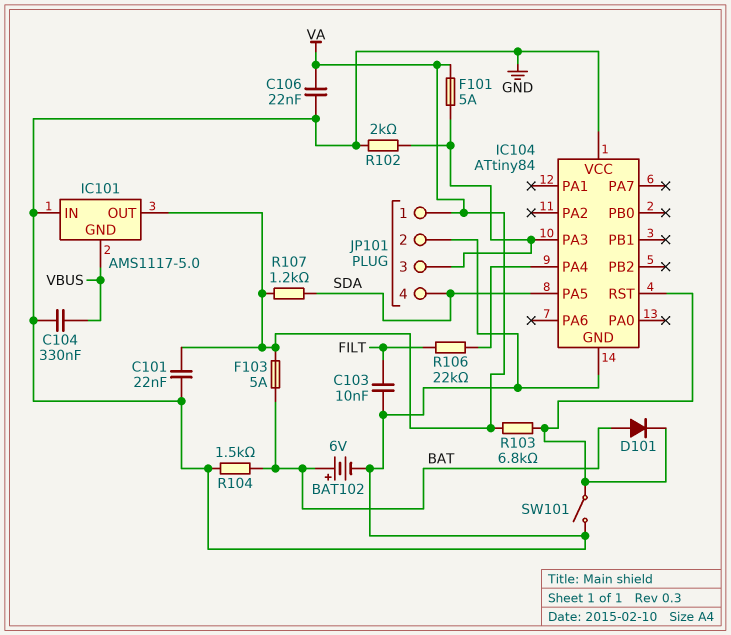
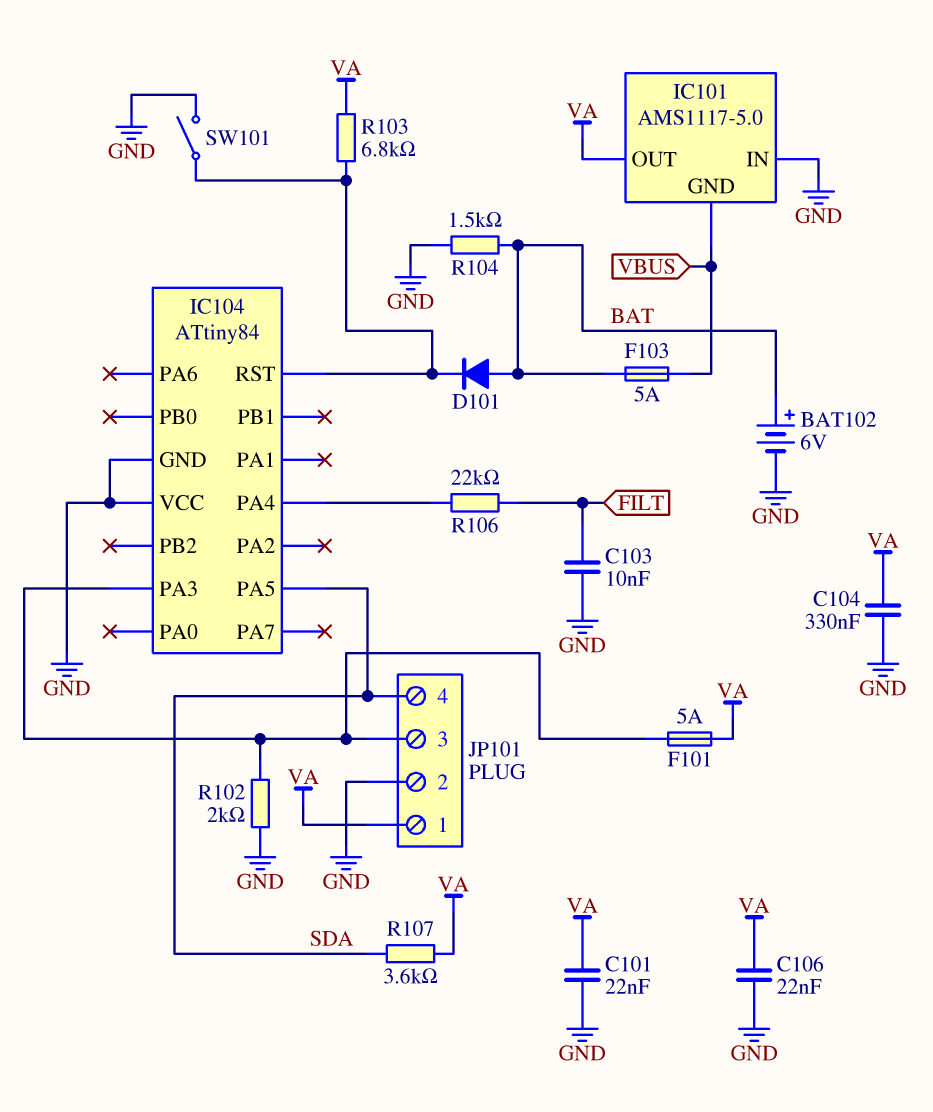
C104: 330nF (GND, VBUS) -> 330nF (GND, VA)
F103: 5A (BAT, VA) -> 5A (BAT, VBUS)
R107: 1.2k (SDA, VA) -> 3.6k (SDA, VA)

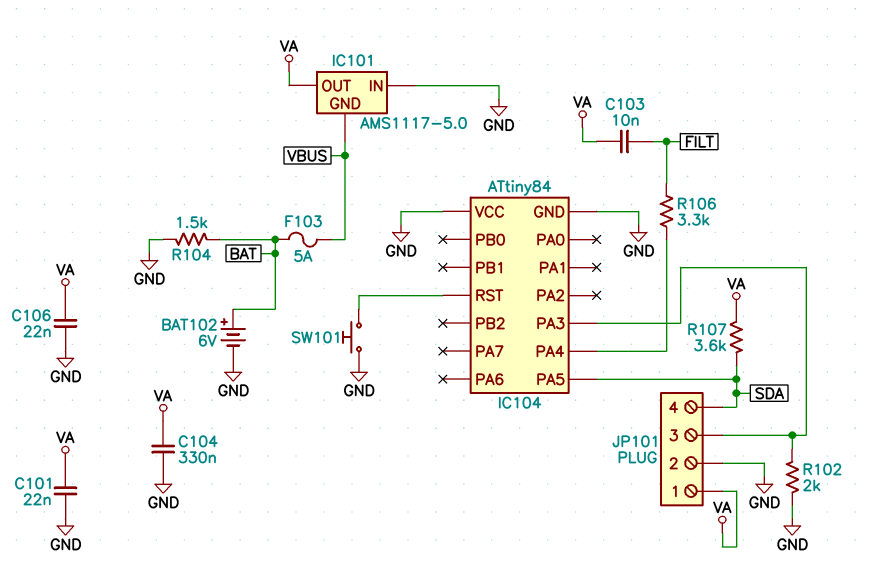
C103: 10nF (FILT, GND) -> 10nF (FILT, VA)
D101: diode (A BAT, K IC104/RST) -> none
F101: 5A (IC104/PA3, VA) -> none
R103: 6.8k (IC104/RST, VA) -> none
R106: 22k (FILT, IC104/PA4) -> 3.3k (FILT, IC104/PA4)
SW101: switch (GND, IC104/RST) -> button (GND, IC104/RST)

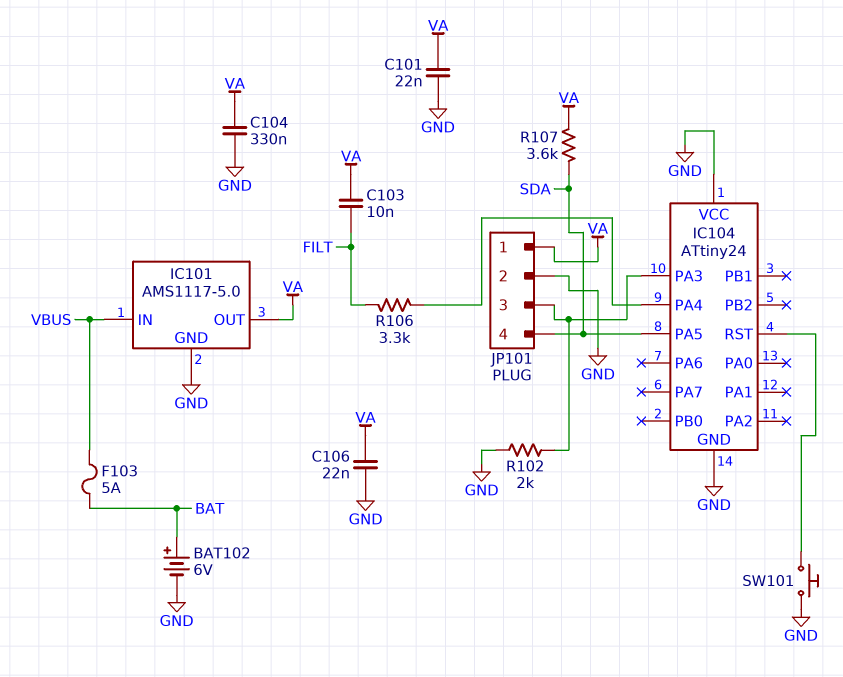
IC101 pin GND: VBUS -> GND
IC101 pin IN: GND -> VBUS
IC104: ATtiny84 -> ATtiny24
R104: 1.5k (BAT, GND) -> none

